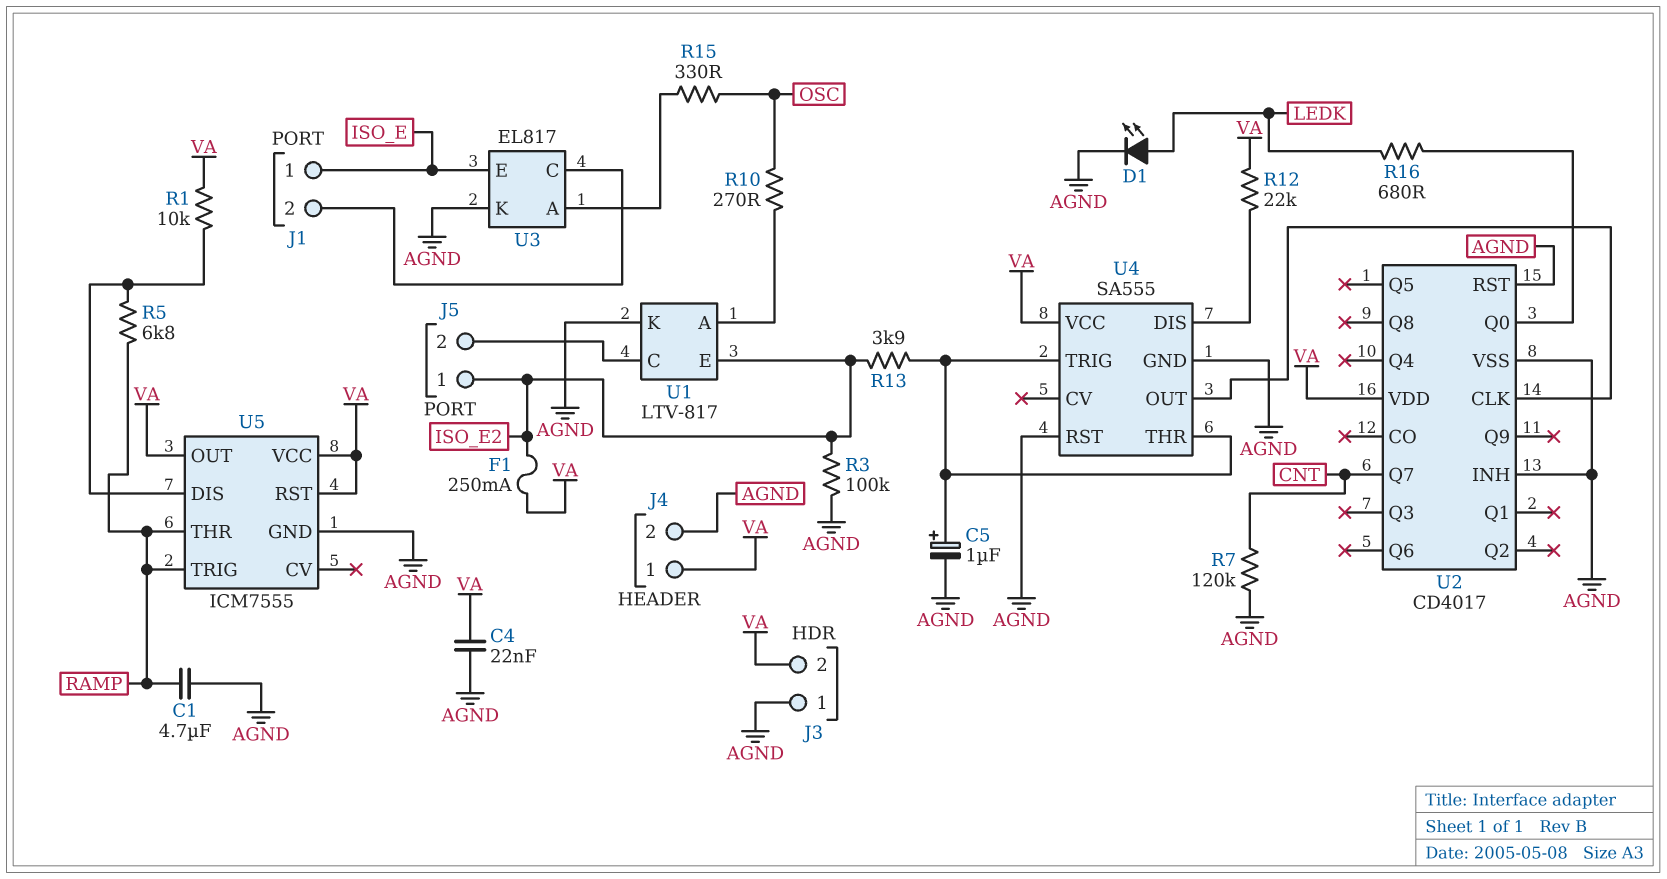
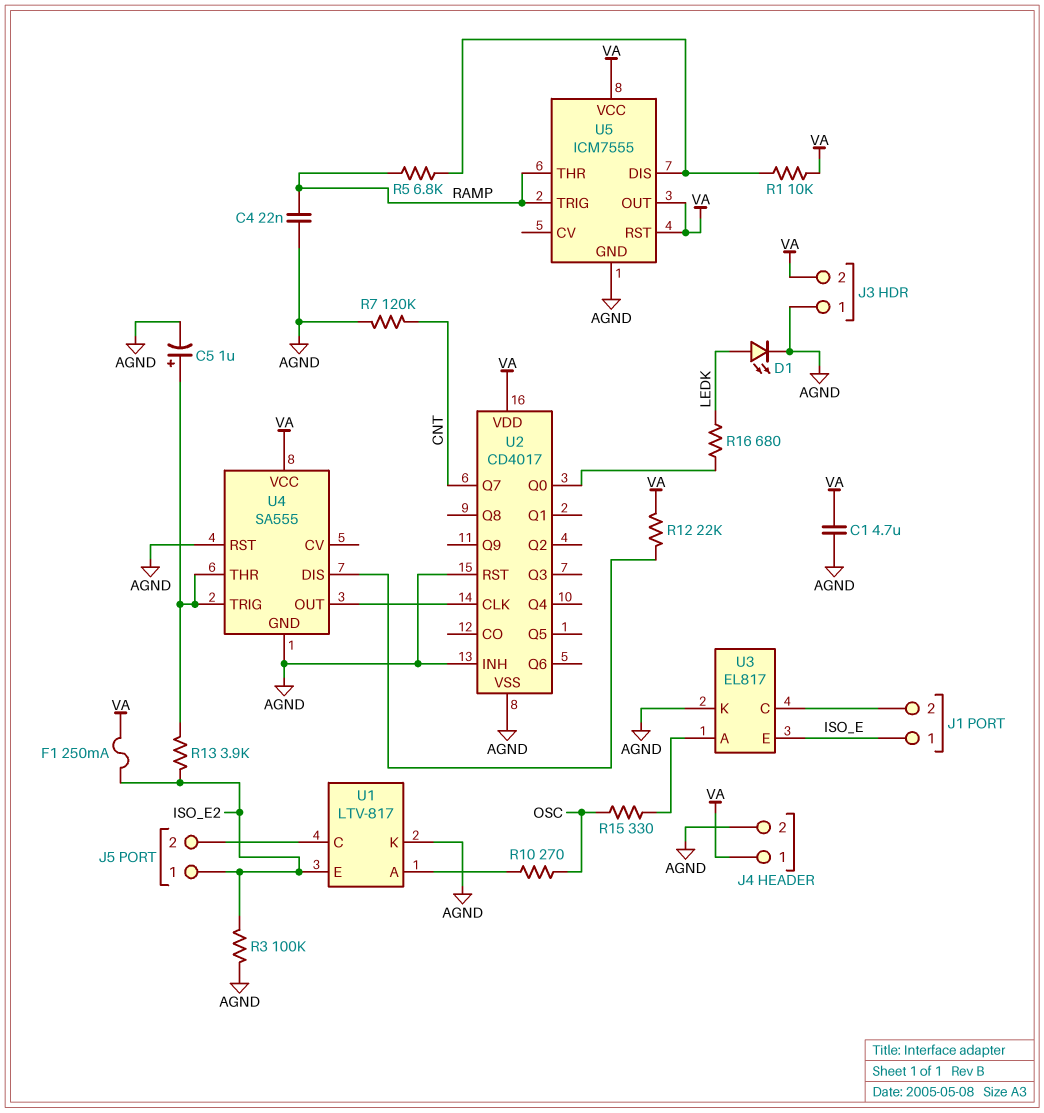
C1: 4.7uF (AGND, RAMP) -> 4.7uF (AGND, VA)
C4: 22nF (AGND, VA) -> 22nF (AGND, RAMP)

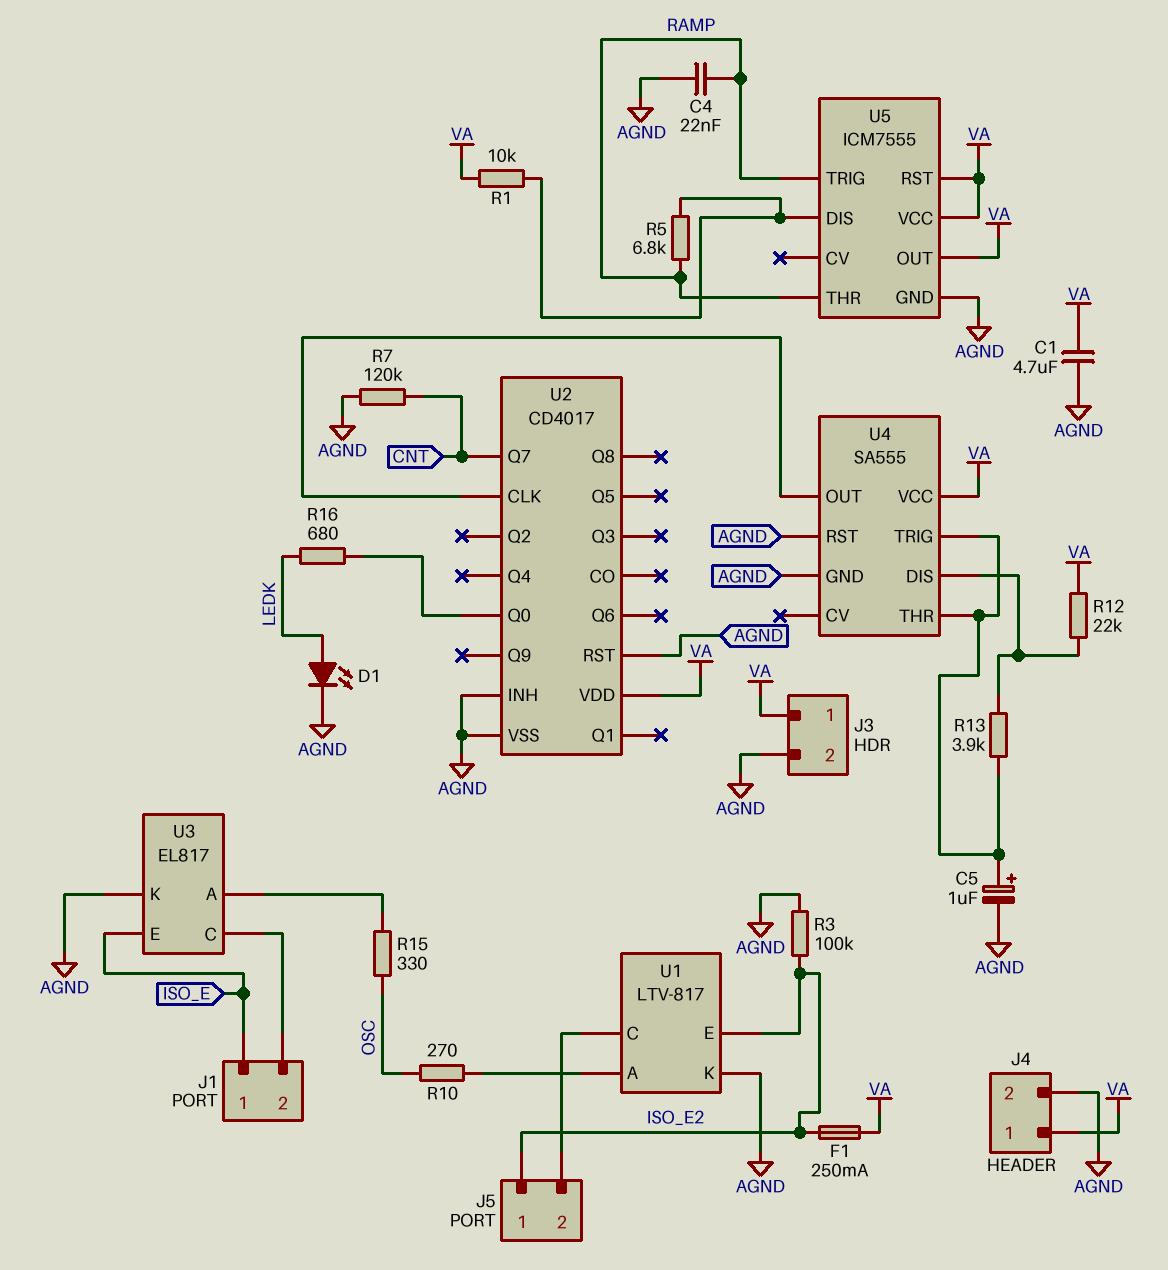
J3 pin 1: AGND -> VA
J3 pin 2: VA -> AGND
R13: 3.9k (ISO_E2, U4/THR) -> 3.9k (U4/DIS, U4/THR)

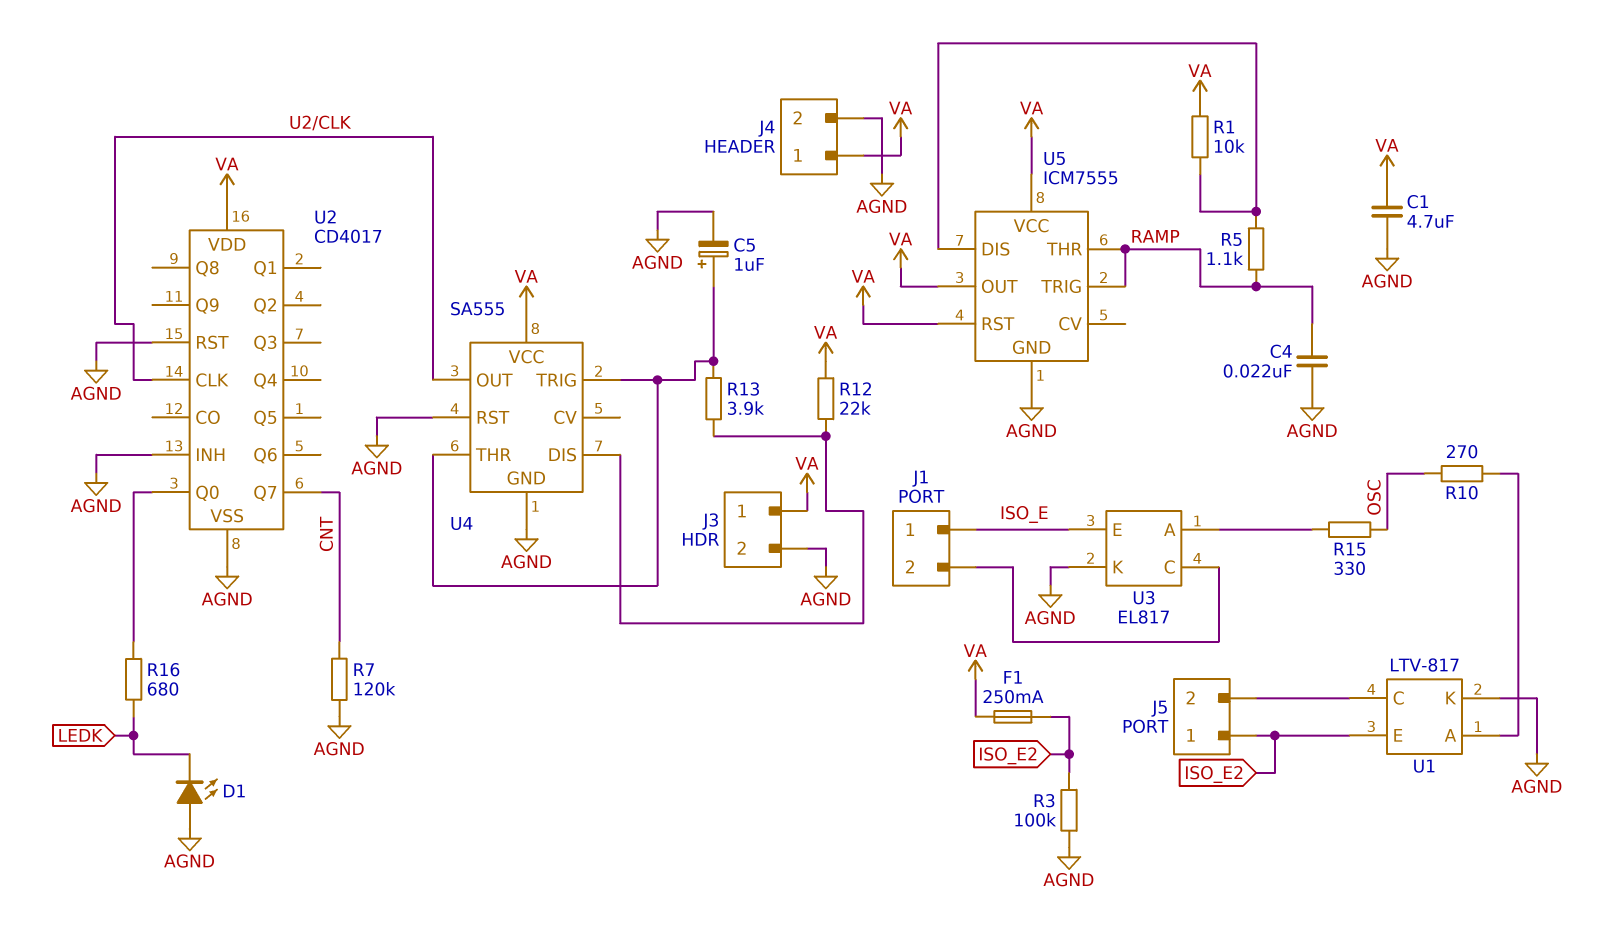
D1: LED (A LEDK, K AGND) -> LED (A AGND, K LEDK)
R5: 6.8k (RAMP, U5/DIS) -> 1.1k (RAMP, U5/DIS)

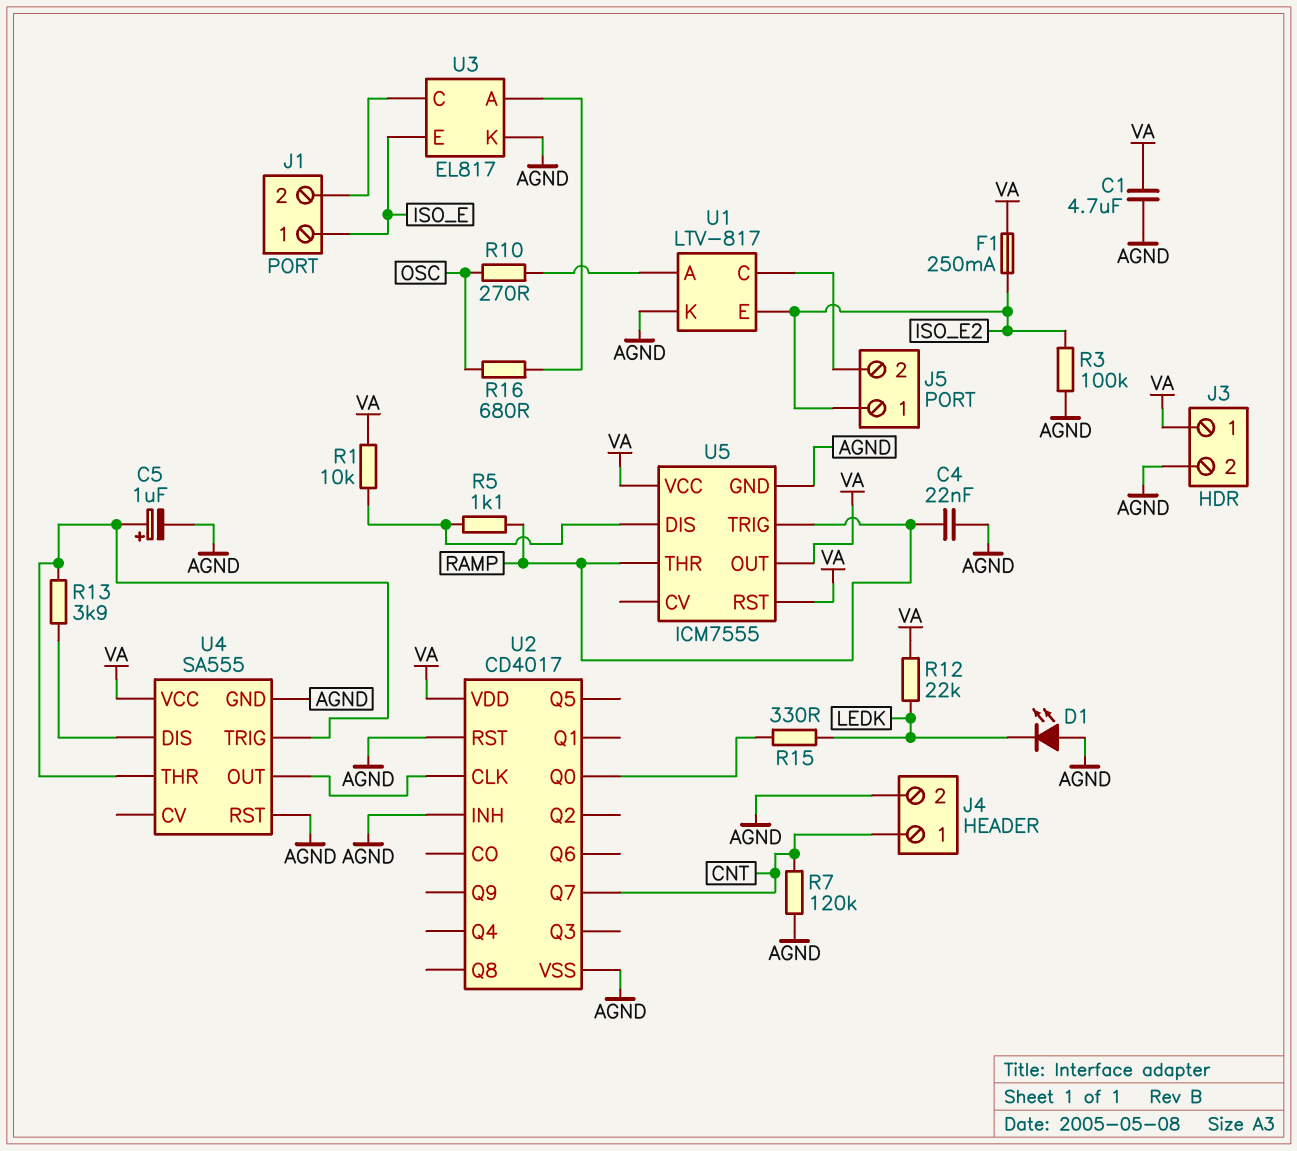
J4 pin 1: VA -> CNT
R12: 22k (U4/DIS, VA) -> 22k (LEDK, VA)
R15: 330 (OSC, U3/A) -> 330 (LEDK, U2/Q0)
R16: 680 (LEDK, U2/Q0) -> 680 (OSC, U3/A)

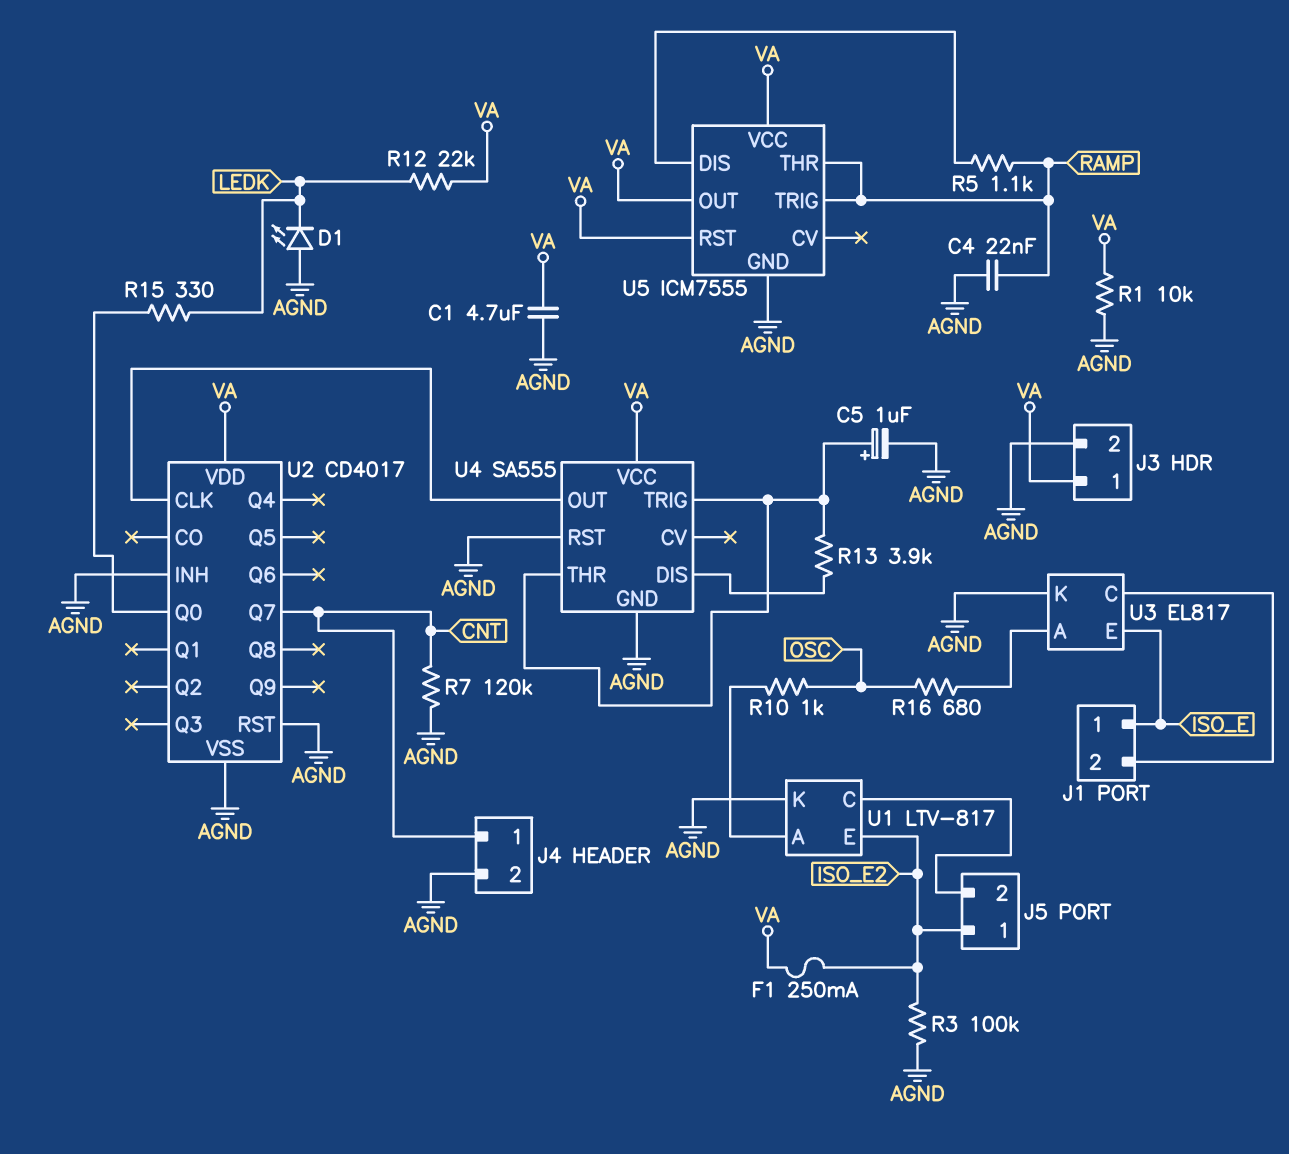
R1: 10k (U5/DIS, VA) -> 10k (AGND, VA)
R10: 270 (OSC, U1/A) -> 1k (OSC, U1/A)

